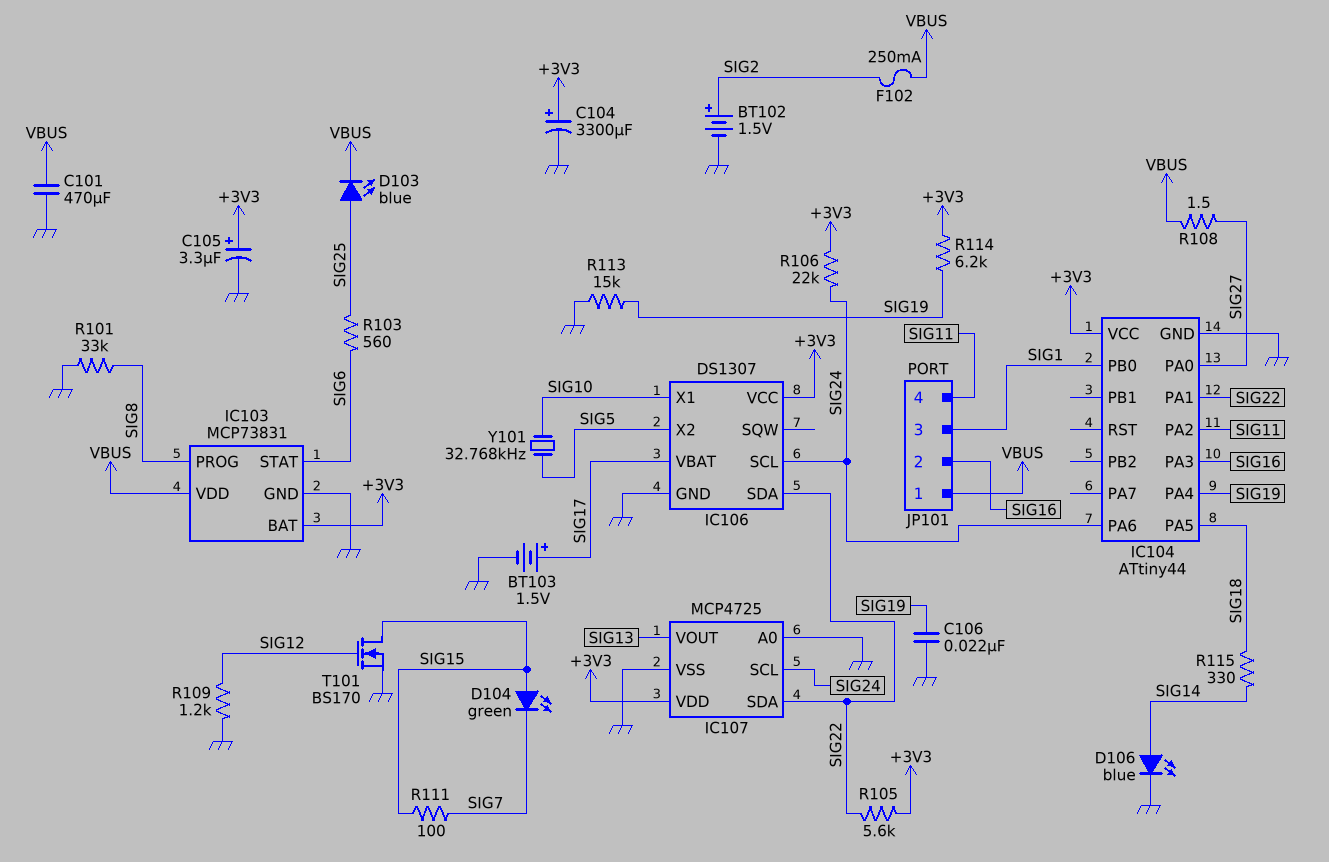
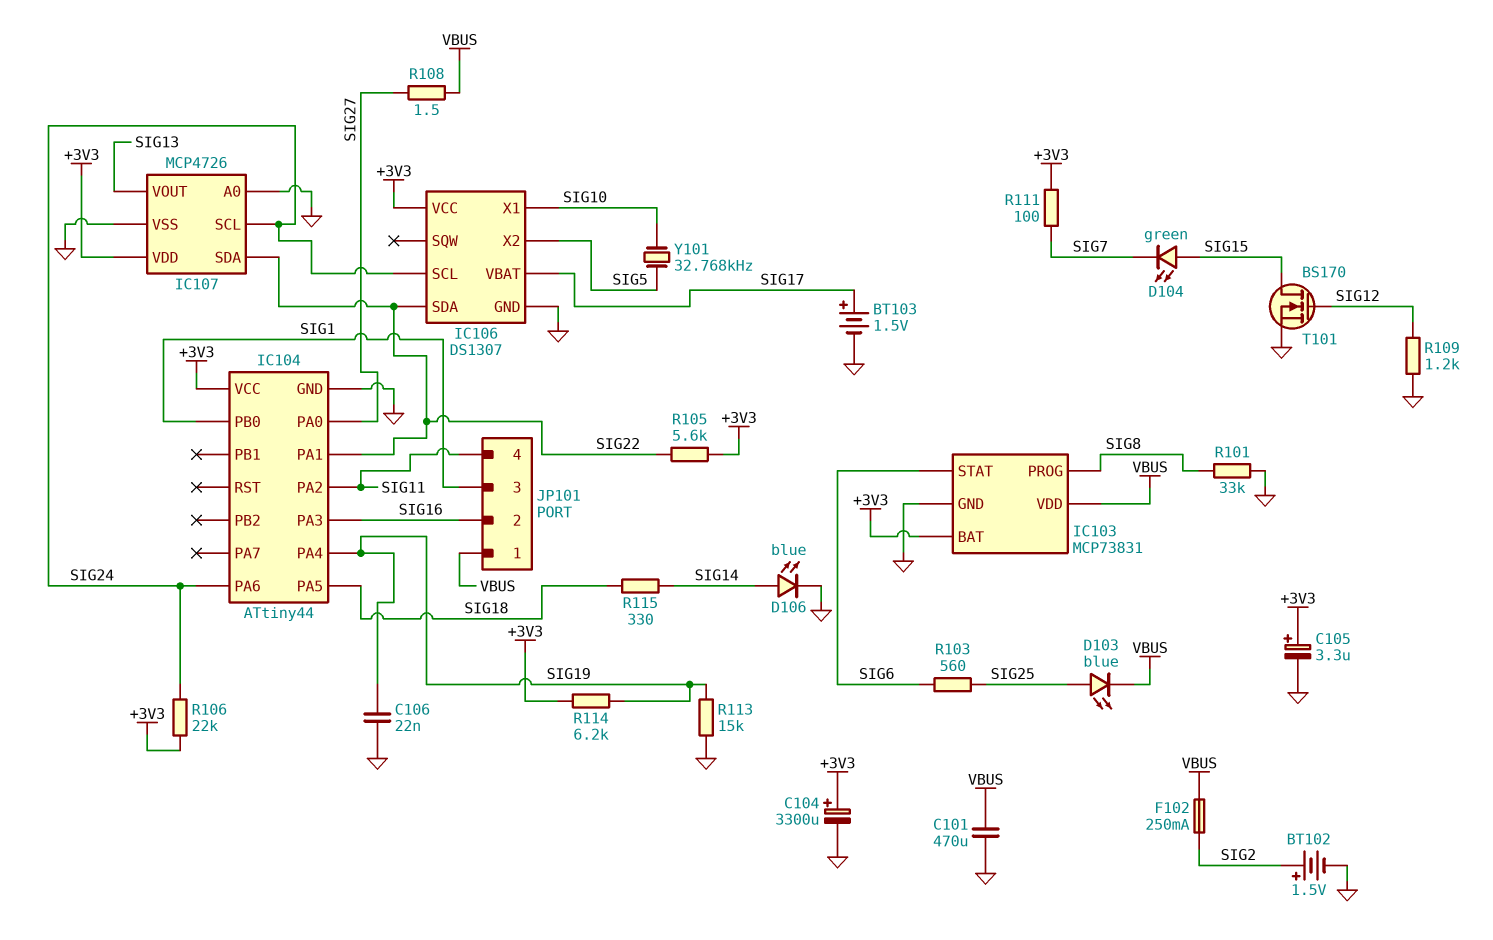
IC107: MCP4725 -> MCP4726
R111: 100 (SIG7, SIG15) -> 100 (+3V3, SIG7)

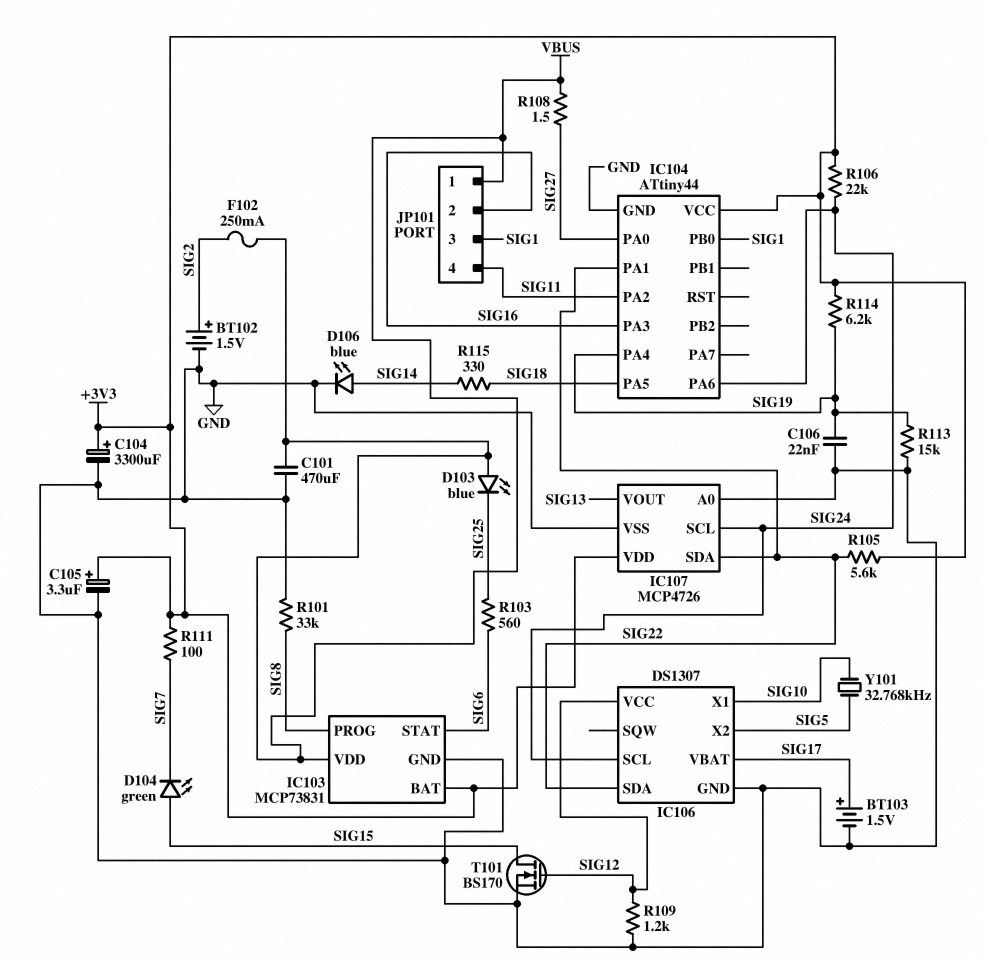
D103: LED blue (A SIG25, K VBUS) -> LED blue (A VBUS, K SIG25)
IC106 pin VCC: +3V3 -> SIG12

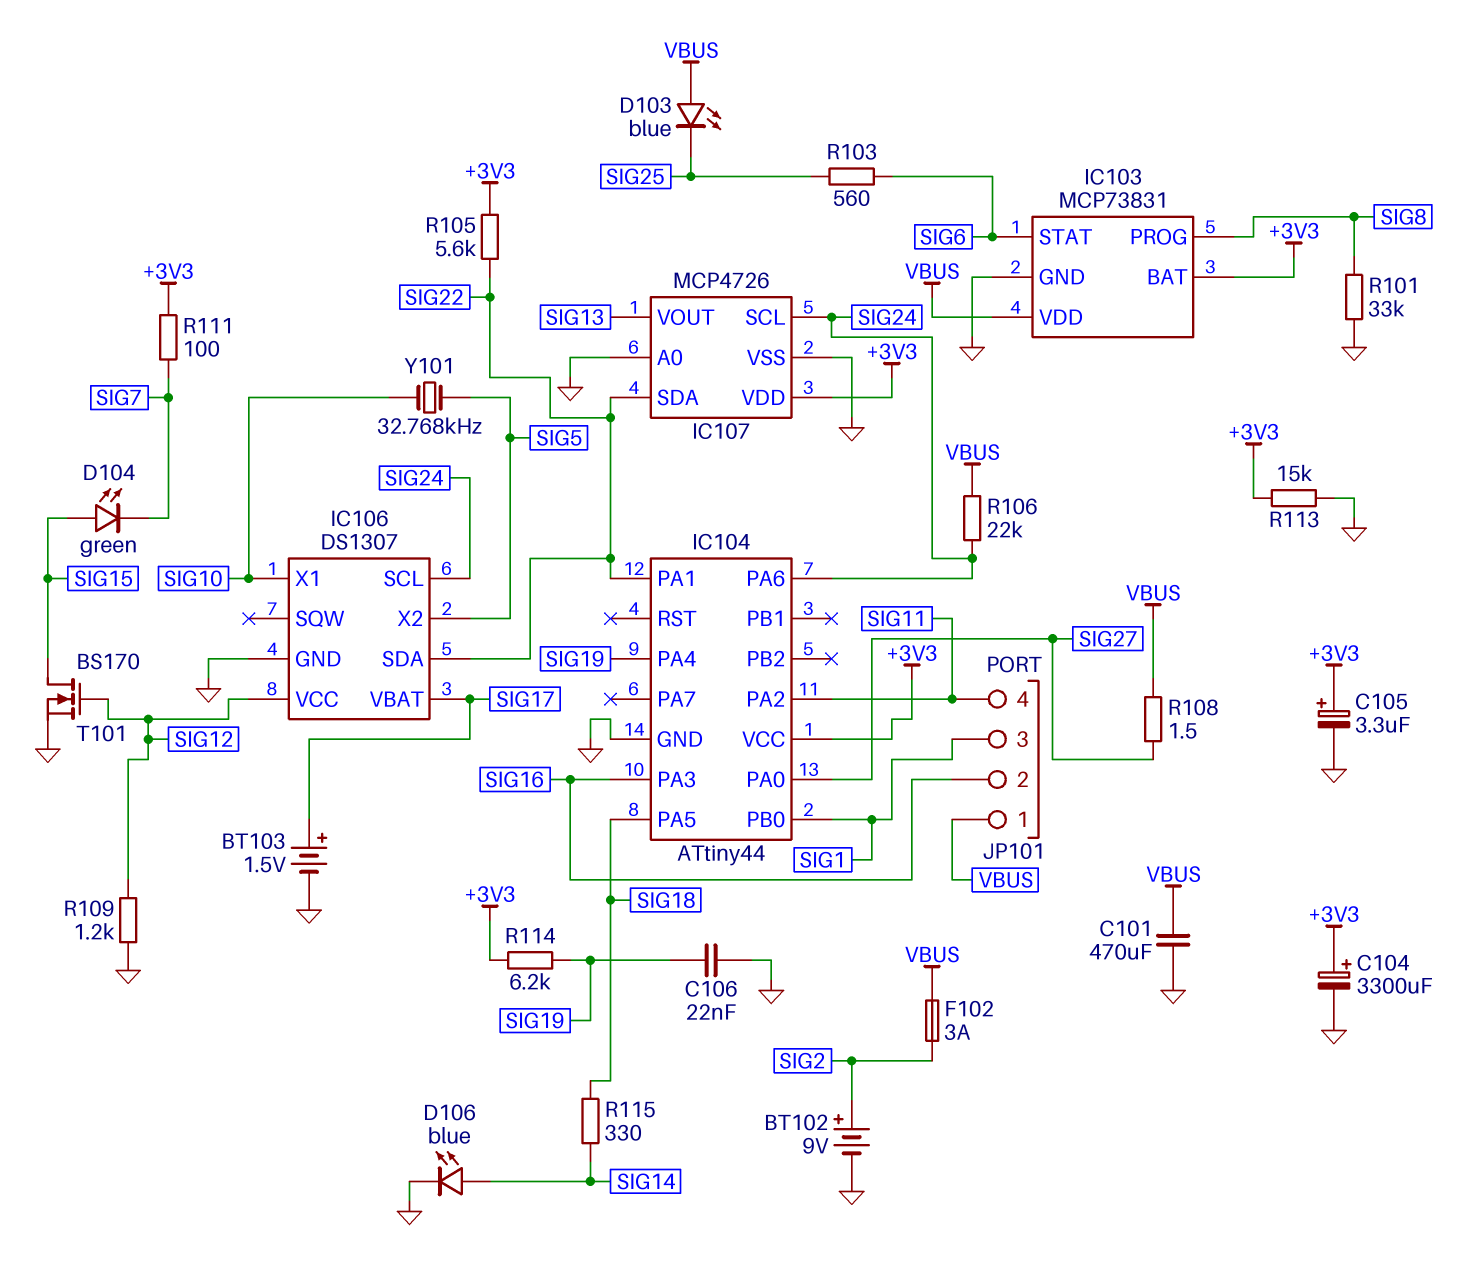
BT102: 1.5V (plus SIG2, minus GND) -> 9V (plus SIG2, minus GND)
F102: 250mA (SIG2, VBUS) -> 3A (SIG2, VBUS)
R106: 22k (+3V3, SIG24) -> 22k (SIG24, VBUS)
R113: 15k (GND, SIG19) -> 15k (+3V3, GND)

